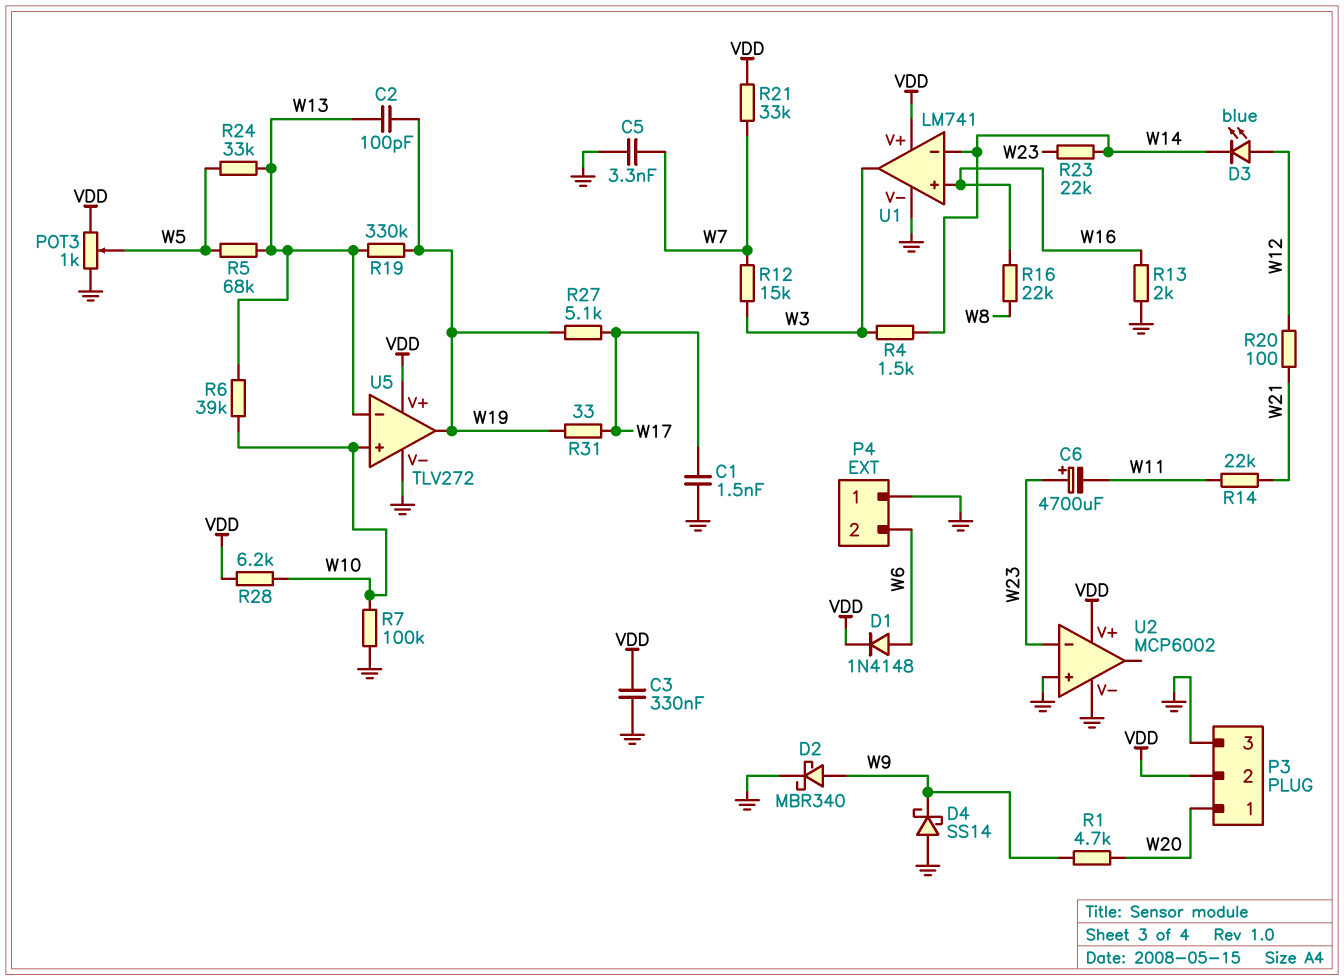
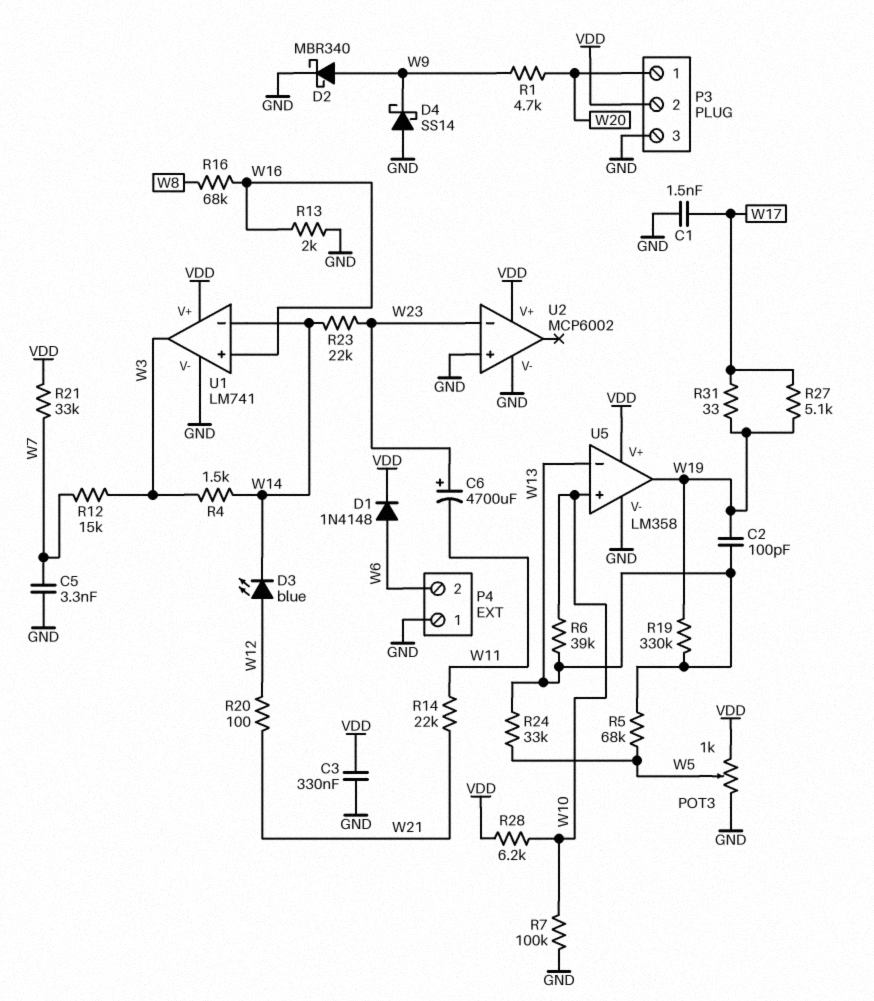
R16: 22k (W8, W16) -> 68k (W8, W16)
U5: TLV272 -> LM358

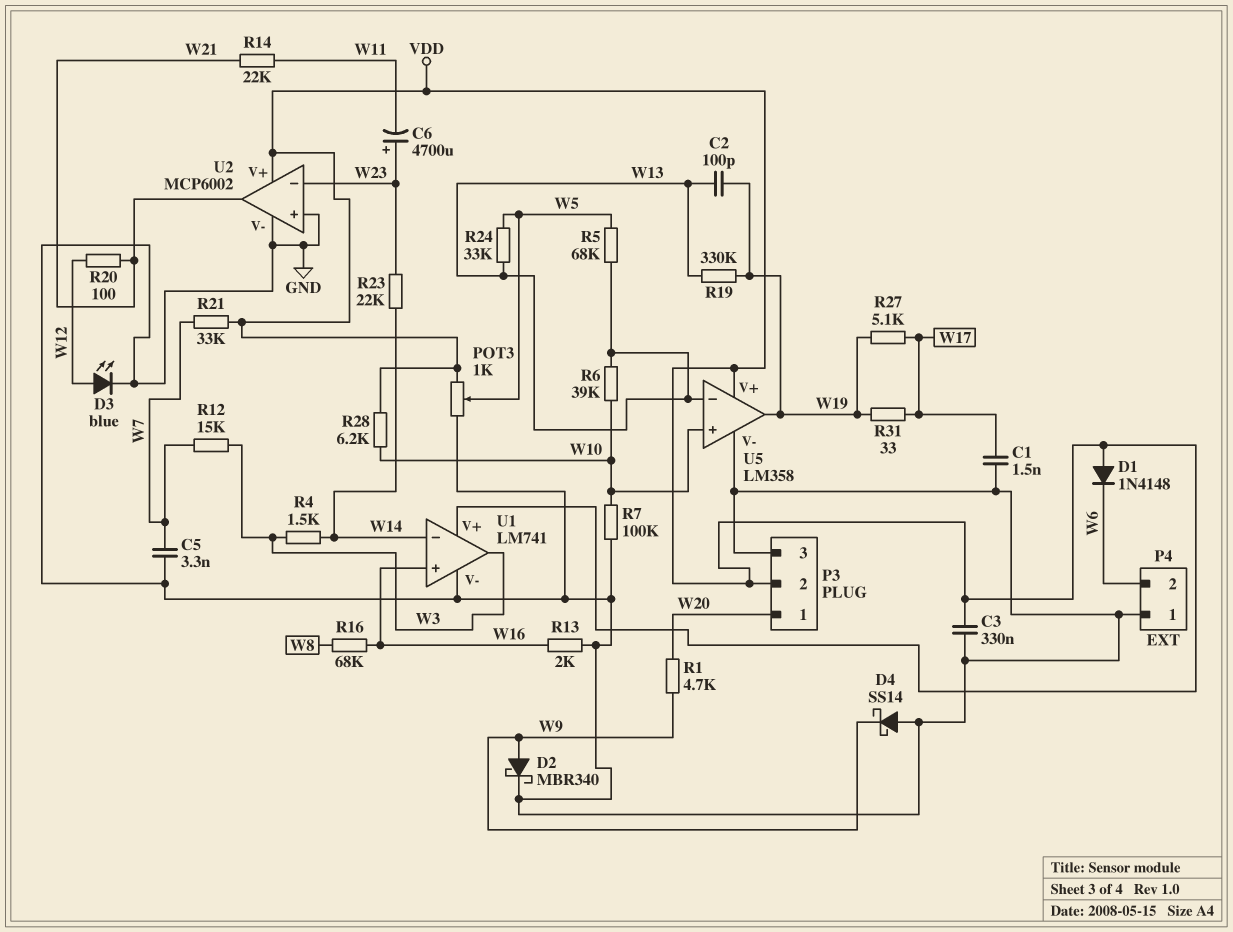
D1: diode 1N4148 (A W6, K VDD) -> diode 1N4148 (A VDD, K W6)
D3: LED blue (A W12, K W14) -> LED blue (A W12, K GND)
U2 pin out: none -> W21

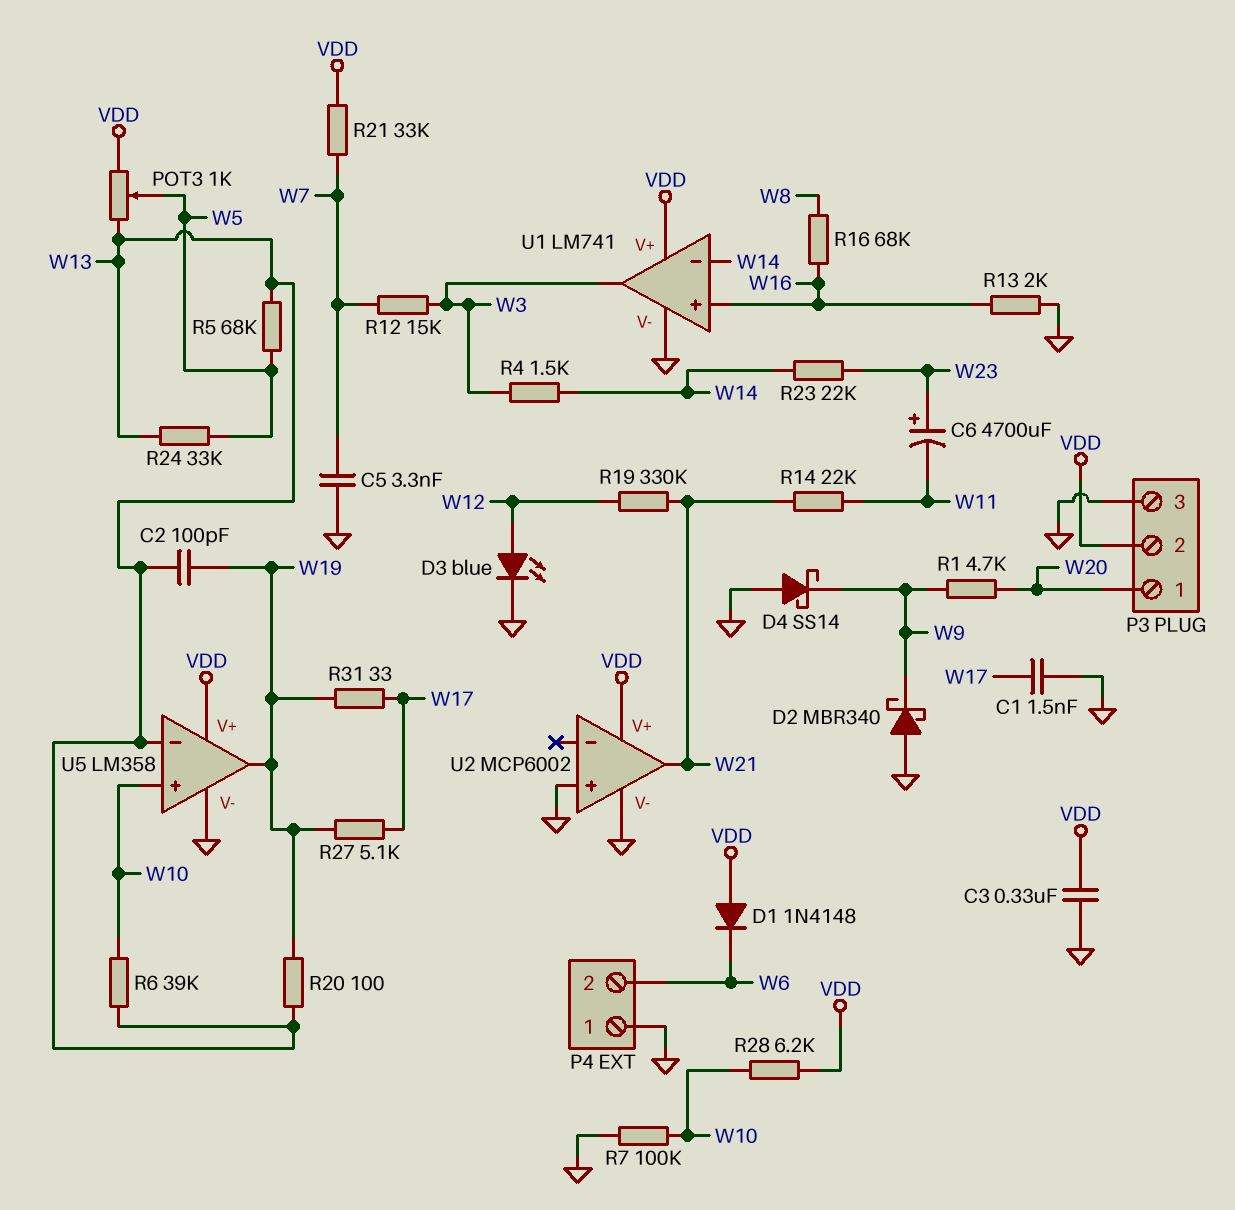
D2: schottky MBR340 (A W9, K GND) -> schottky MBR340 (A GND, K W9)
POT3: 1k (GND, VDD, wiper W5) -> 1k (VDD, W13, wiper W5)
R19: 330k (W13, W19) -> 330k (W12, W21)
R20: 100 (W12, W21) -> 100 (W13, W19)
U2 pin in-: W23 -> none

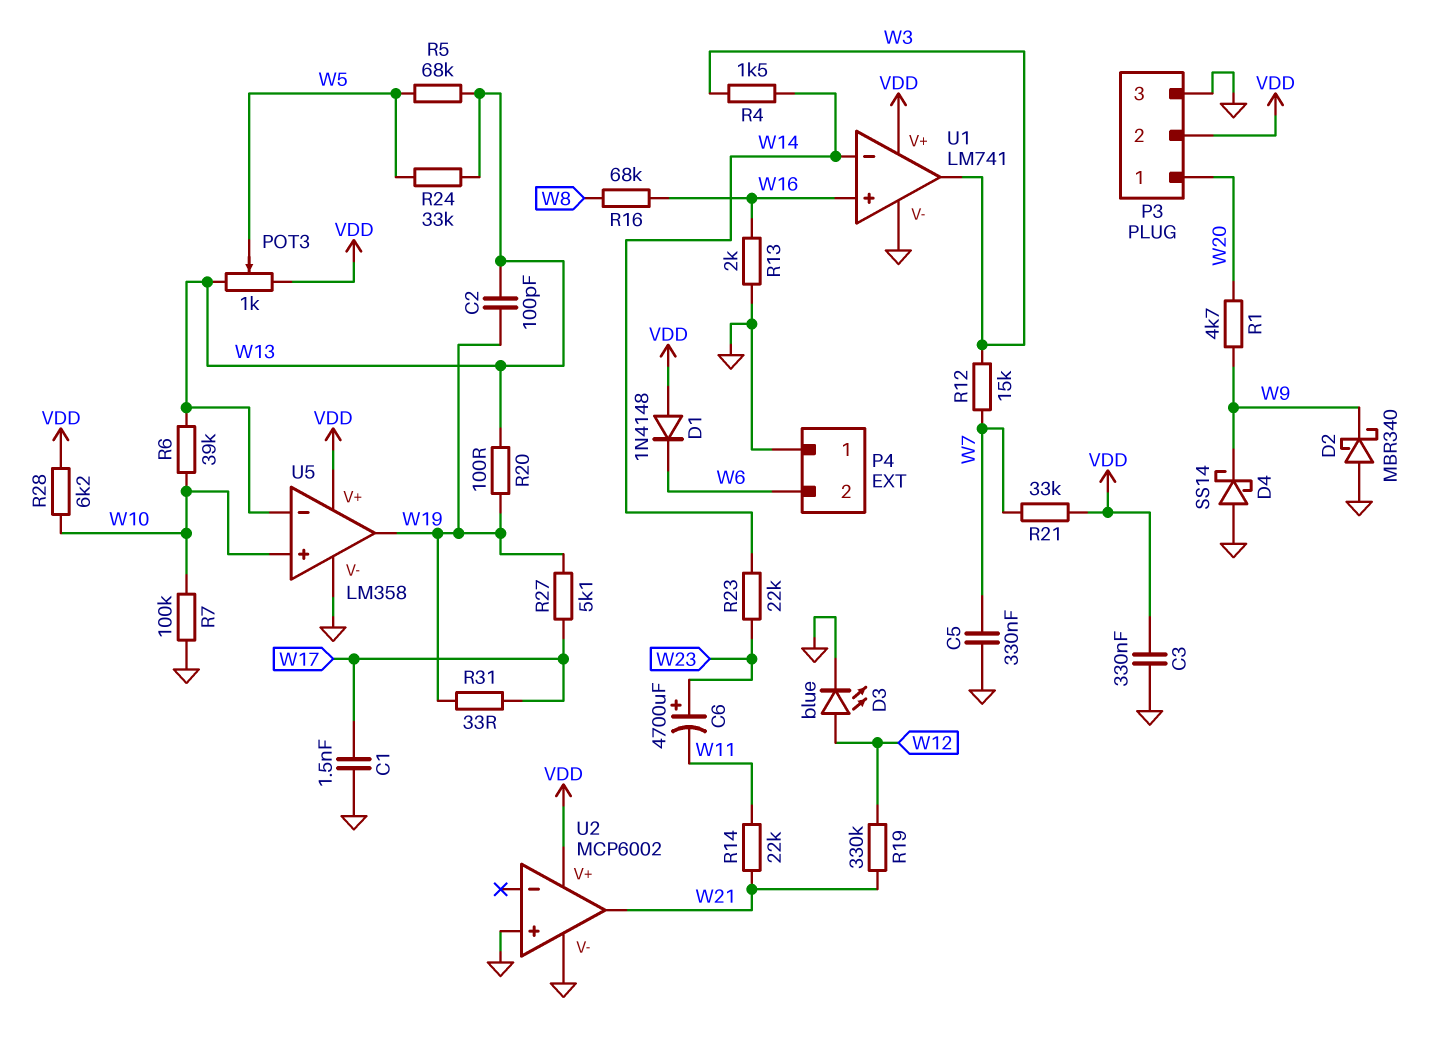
C5: 3.3nF (GND, W7) -> 330nF (GND, W7)

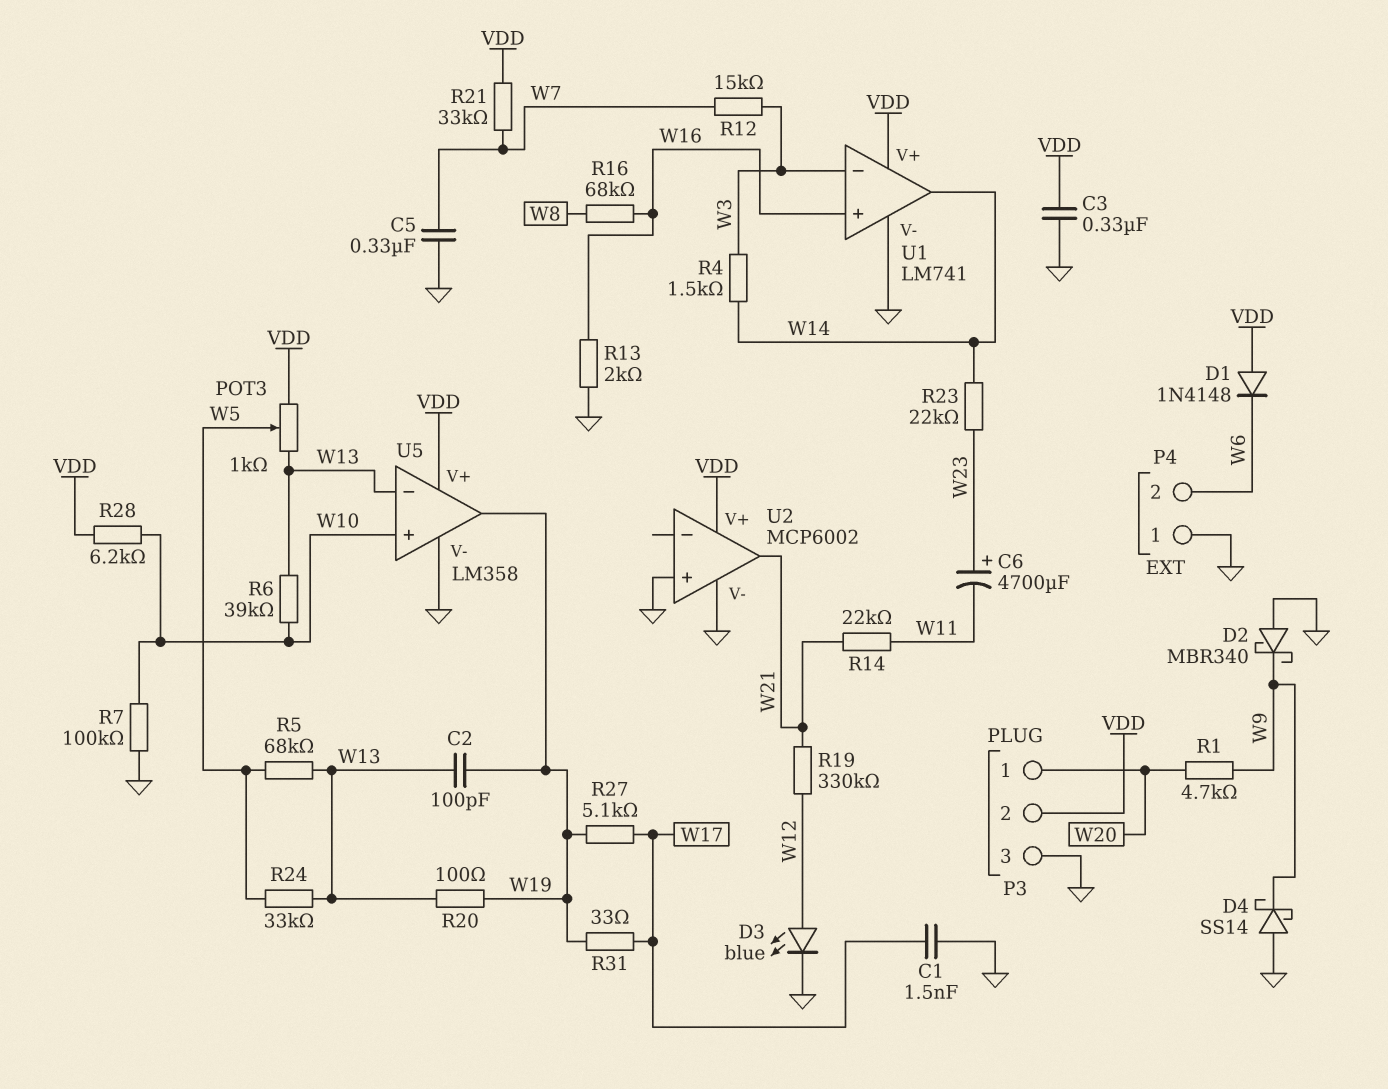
U1 pin in-: W14 -> W3
U1 pin out: W3 -> W14

